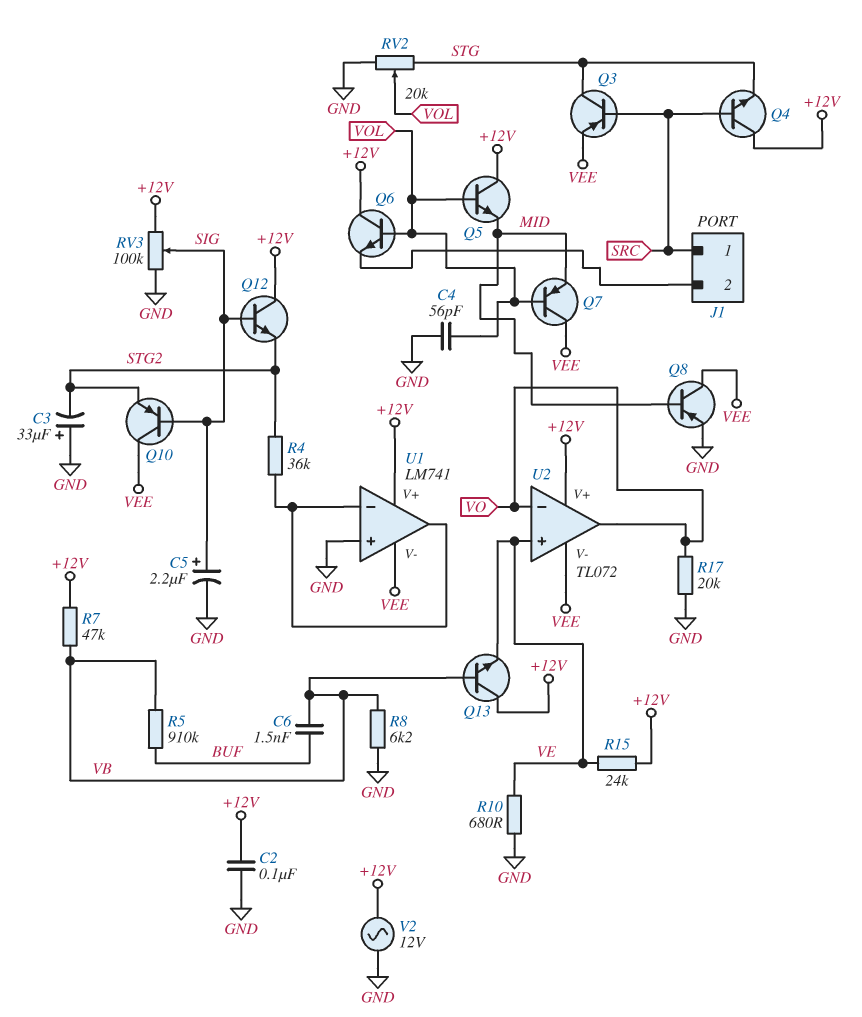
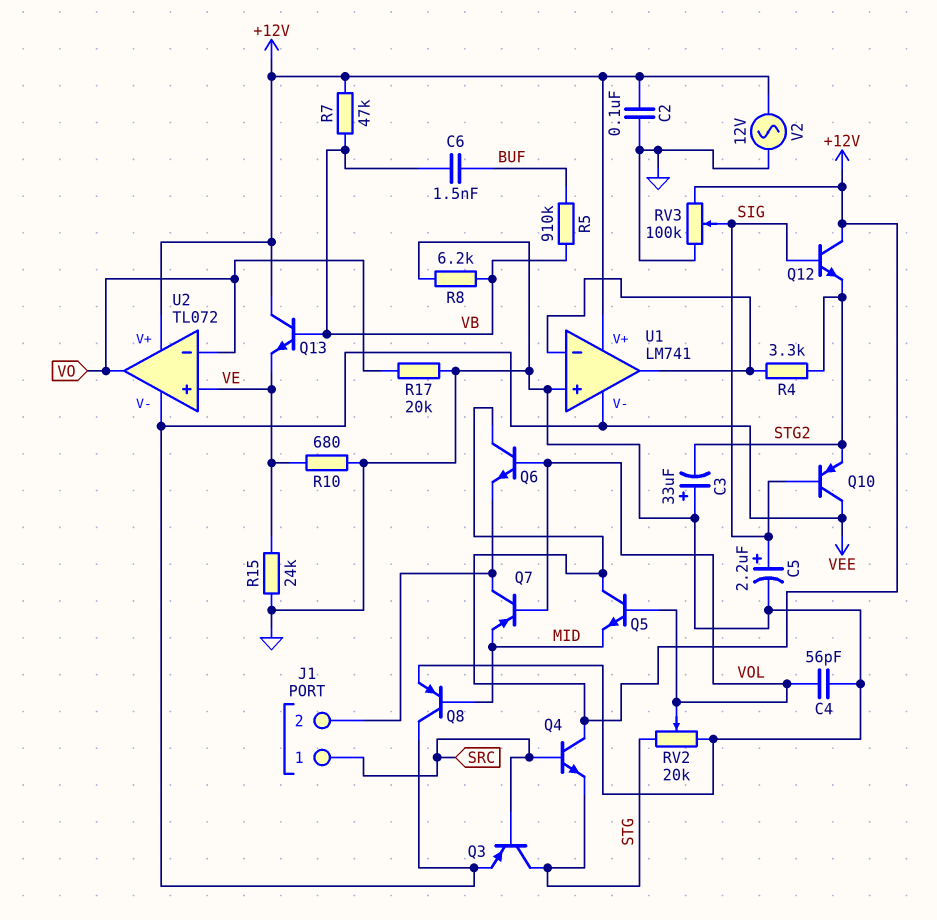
Q7: PNP (B VOL, C VEE, E MID) -> PNP (B VOL, C J1/2, E MID)
R4: 36k (STG2, U1/in-) -> 3.3k (STG2, U1/in-)
R15: 24k (+12V, VE) -> 24k (GND, VE)

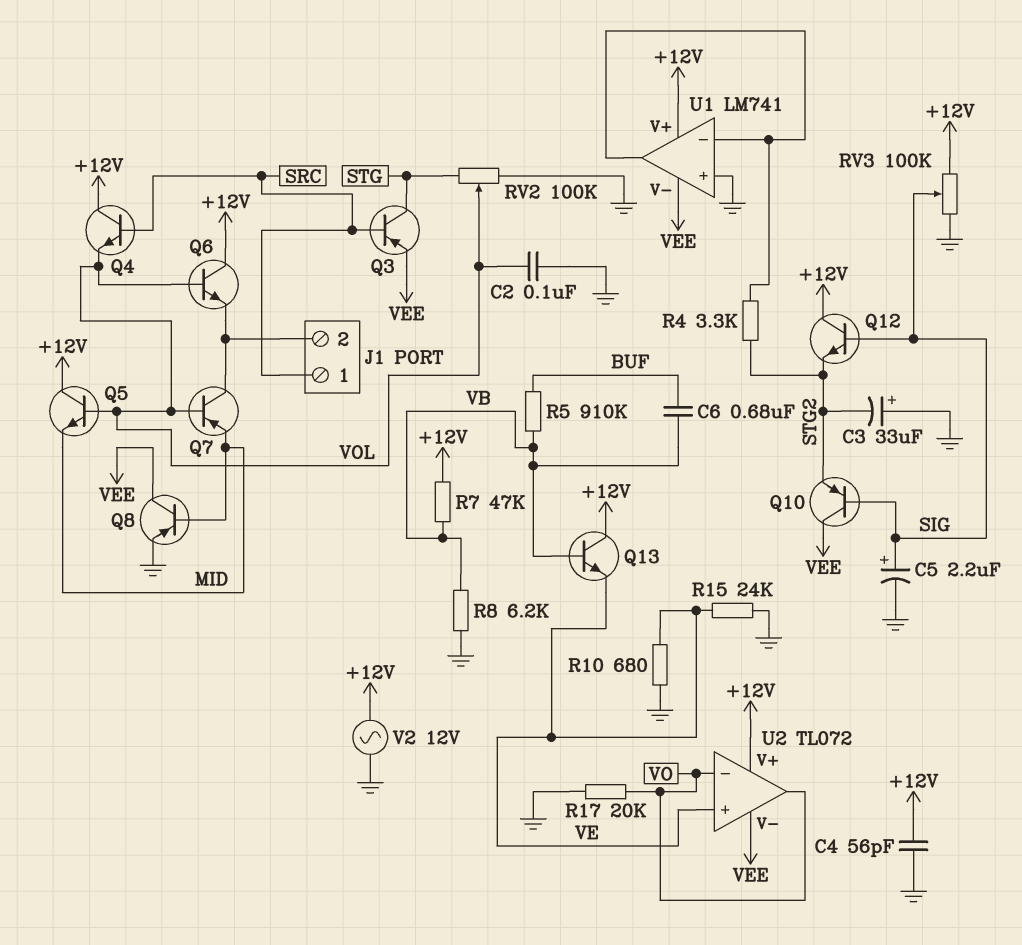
C2: 100nF (+12V, GND) -> 100nF (GND, VOL)
C4: 56pF (GND, VOL) -> 56pF (+12V, GND)
C6: 1.5nF (BUF, VB) -> 680nF (BUF, VB)
Q4: NPN (B SRC, C +12V, E STG) -> NPN (B SRC, C +12V, E VOL)
RV2: 20k (GND, STG, wiper VOL) -> 100k (GND, STG, wiper VOL)

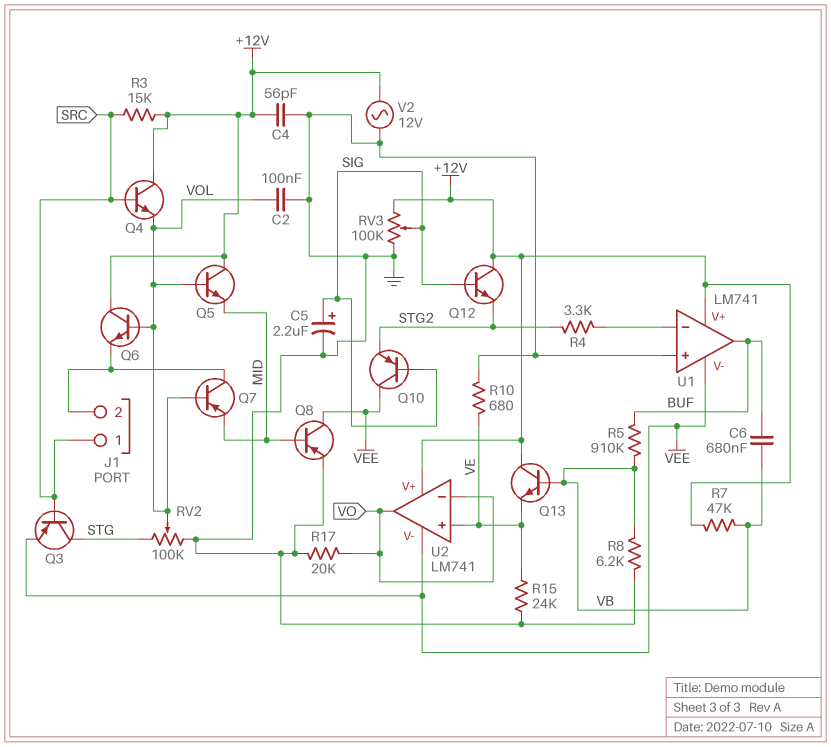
C3: 33uF (plus GND, minus STG2) -> none
R3: none -> 15k (+12V, SRC)
U1 pin out: U1/in- -> BUF
U2: TL072 -> LM741

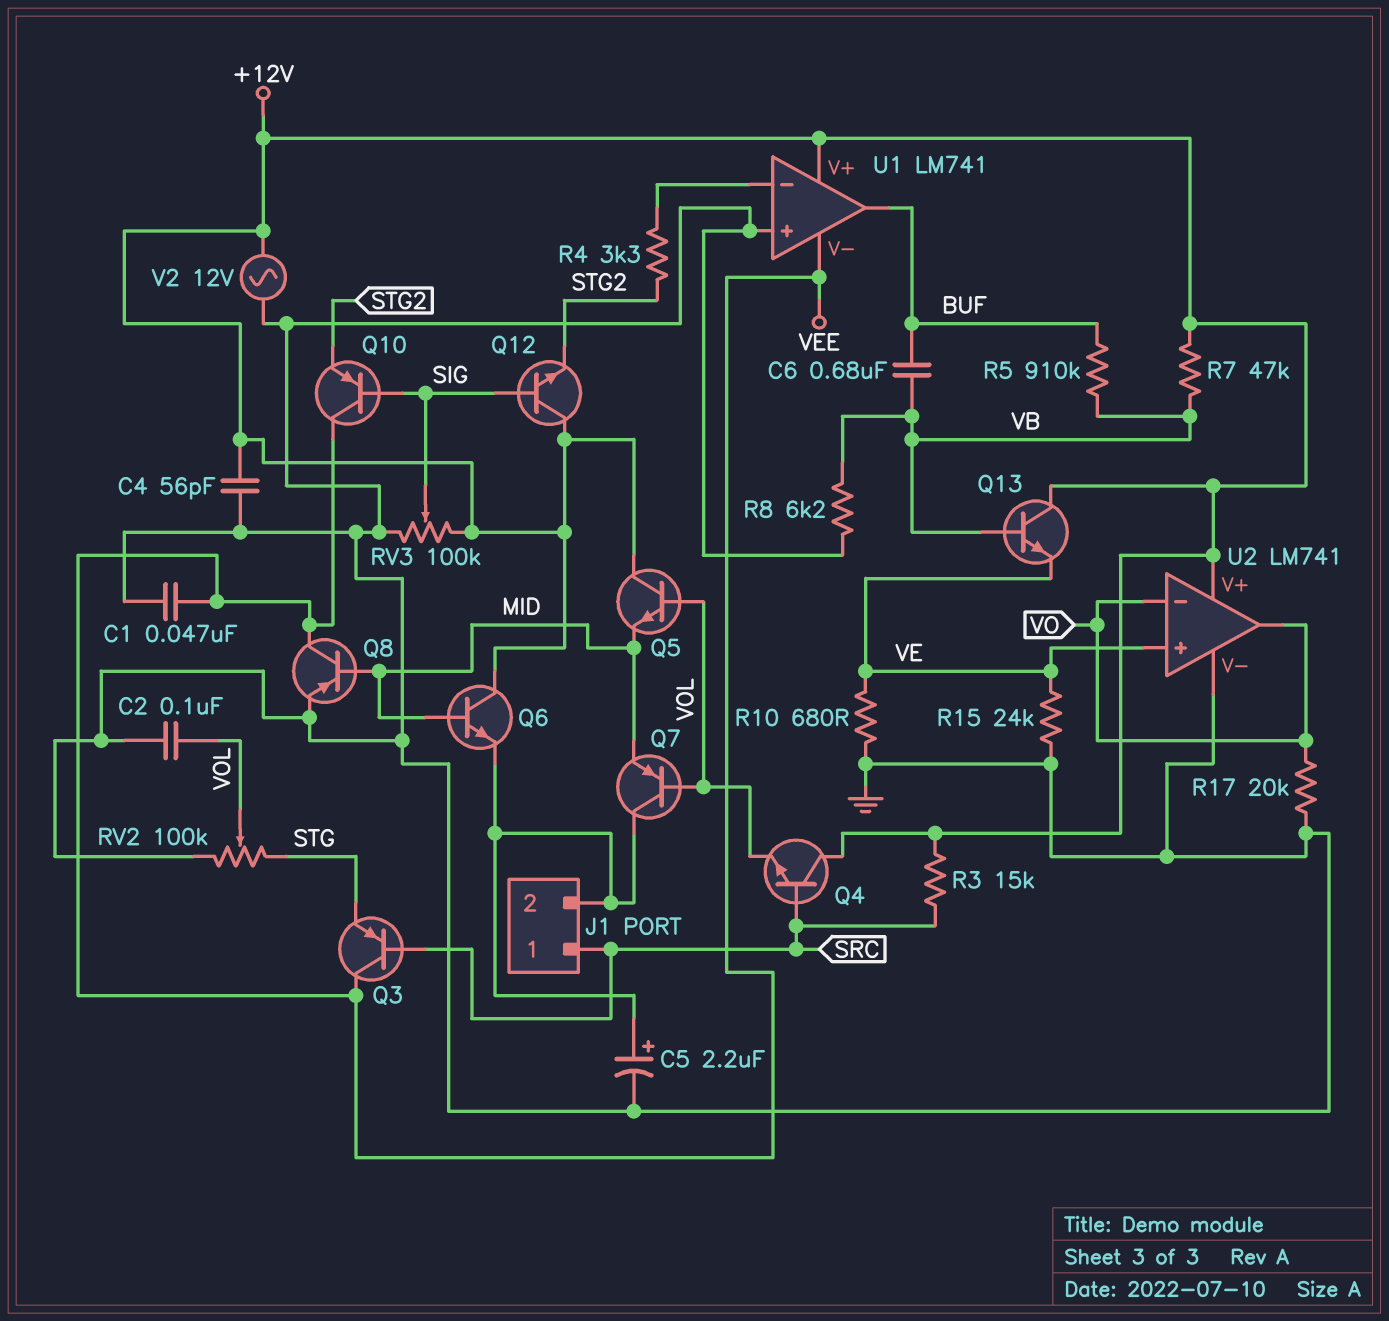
C1: none -> 47nF (GND, VEE)
C5: 2.2uF (plus SIG, minus GND) -> 2.2uF (plus J1/2, minus GND)
Q3: PNP (B SRC, C STG, E VEE) -> PNP (B SRC, C VEE, E STG)
Q6: NPN (B VOL, C +12V, E J1/2) -> NPN (B MID, C +12V, E J1/2)
U2 pin V-: VEE -> GND

